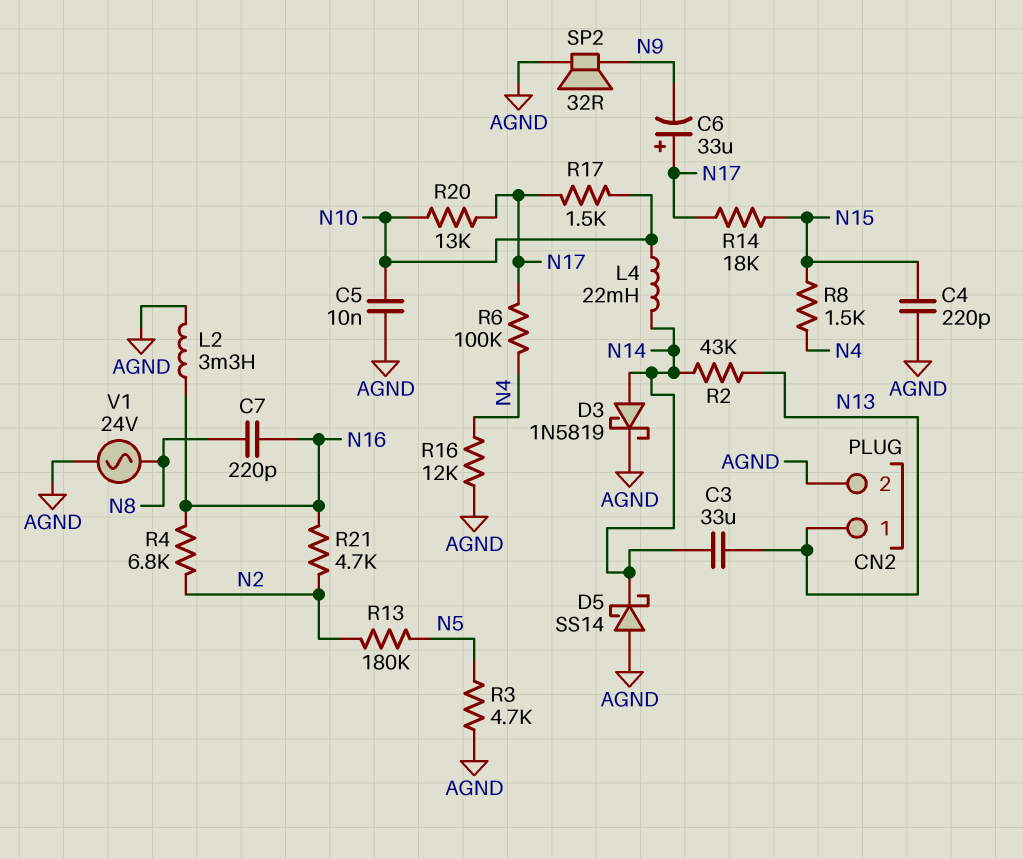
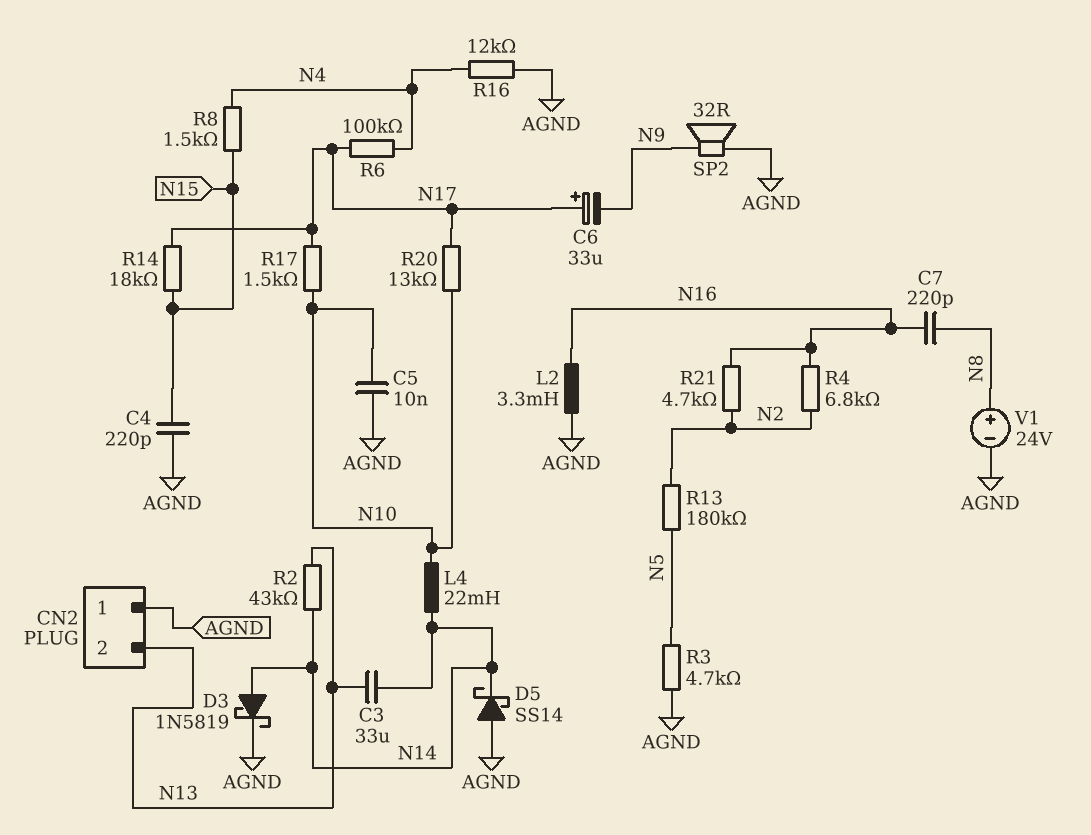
CN2 pin 1: N13 -> AGND
CN2 pin 2: AGND -> N13
V1: AC 24V (AGND, N8) -> 24V (plus N8, minus AGND)

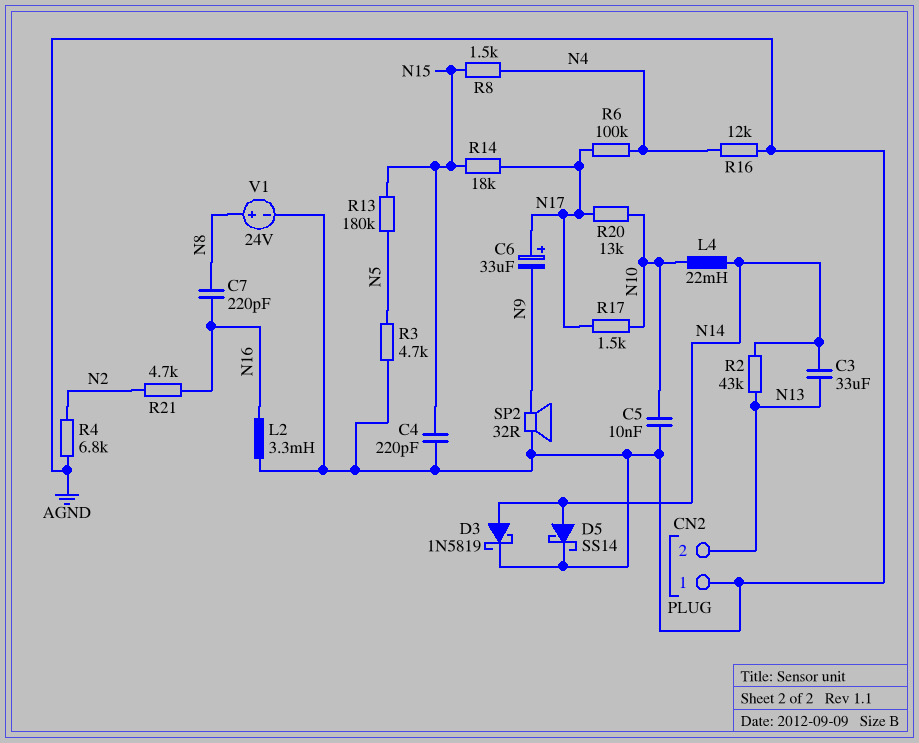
D5: schottky SS14 (A AGND, K N14) -> schottky SS14 (A N14, K AGND)
R4: 6.8k (N2, N16) -> 6.8k (AGND, N2)
R13: 180k (N2, N5) -> 180k (N5, N15)

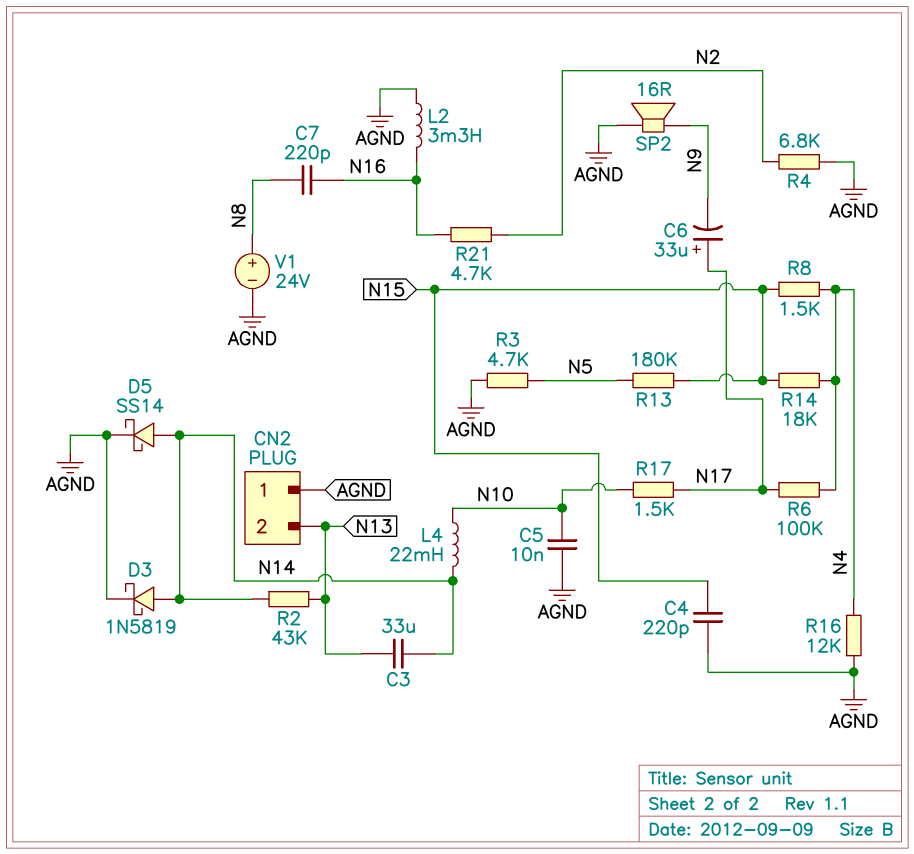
R14: 18k (N15, N17) -> 18k (N4, N15)
R20: 13k (N10, N17) -> none
SP2: speaker 32R (AGND, N9) -> speaker 16R (AGND, N9)

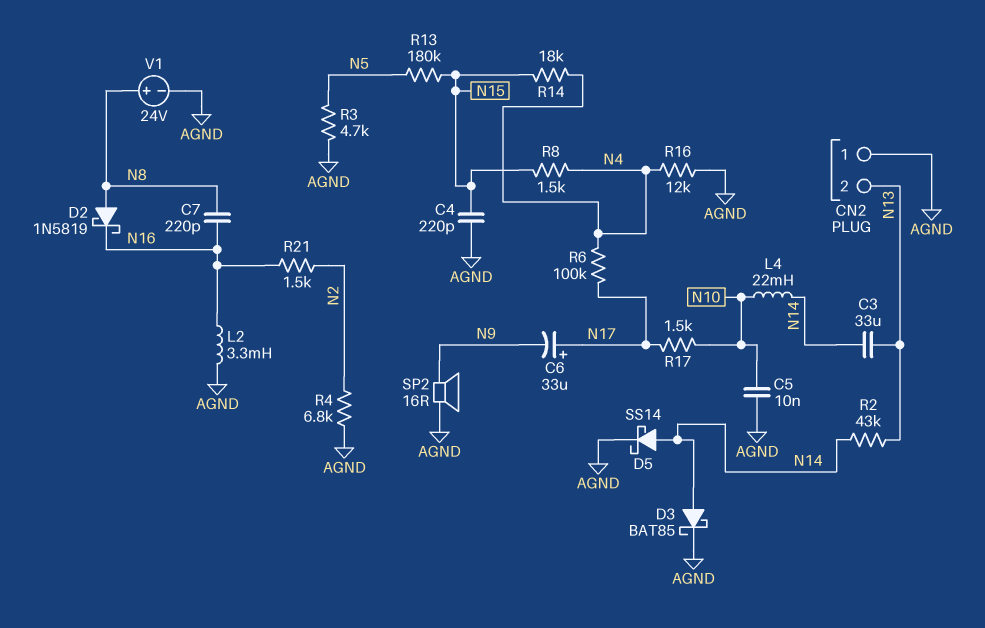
D2: none -> schottky 1N5819 (A N8, K N16)
D3: schottky 1N5819 (A N14, K AGND) -> schottky BAT85 (A N14, K AGND)
R21: 4.7k (N2, N16) -> 1.5k (N2, N16)

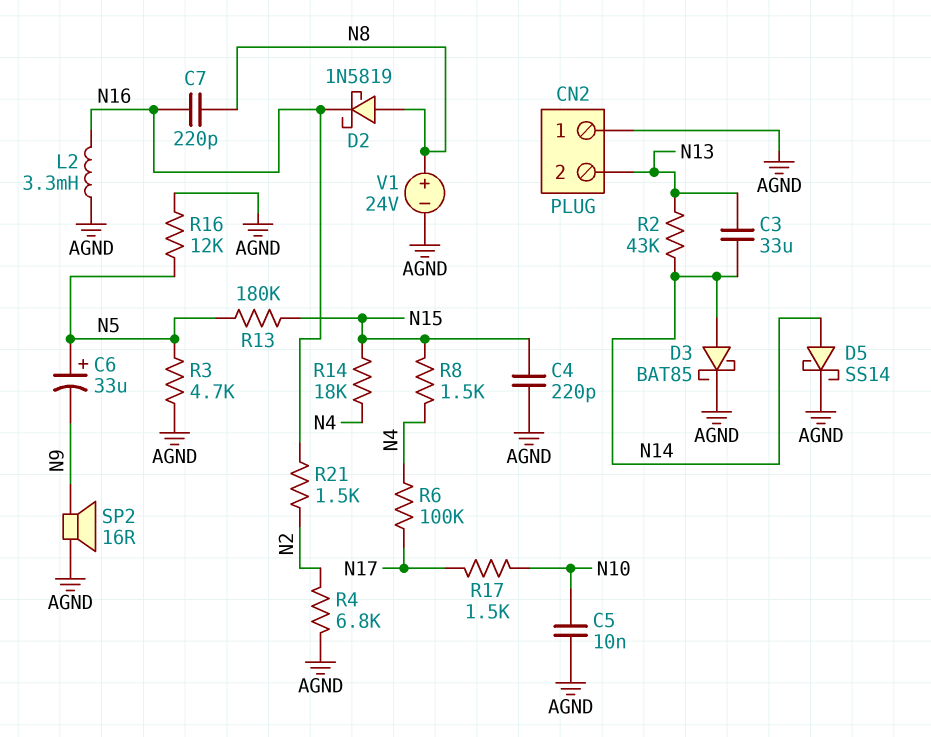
C6: 33uF (plus N17, minus N9) -> 33uF (plus N5, minus N9)
L4: 22mH (N10, N14) -> none
R16: 12k (AGND, N4) -> 12k (AGND, N5)

